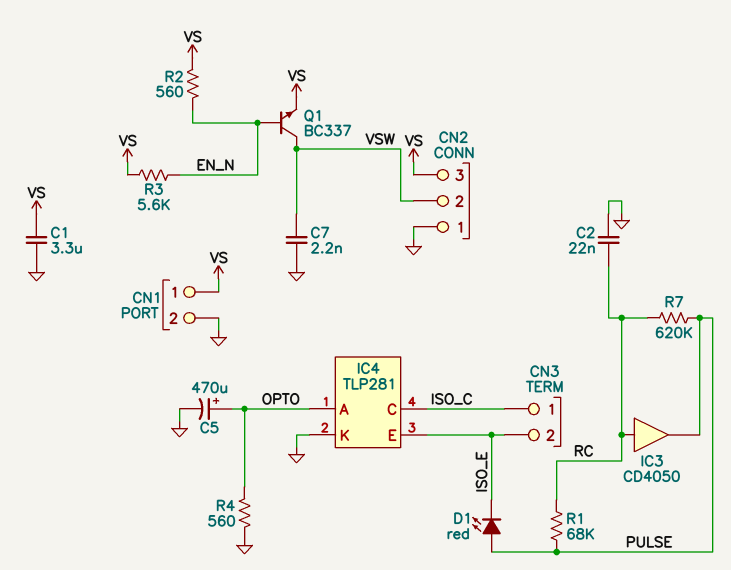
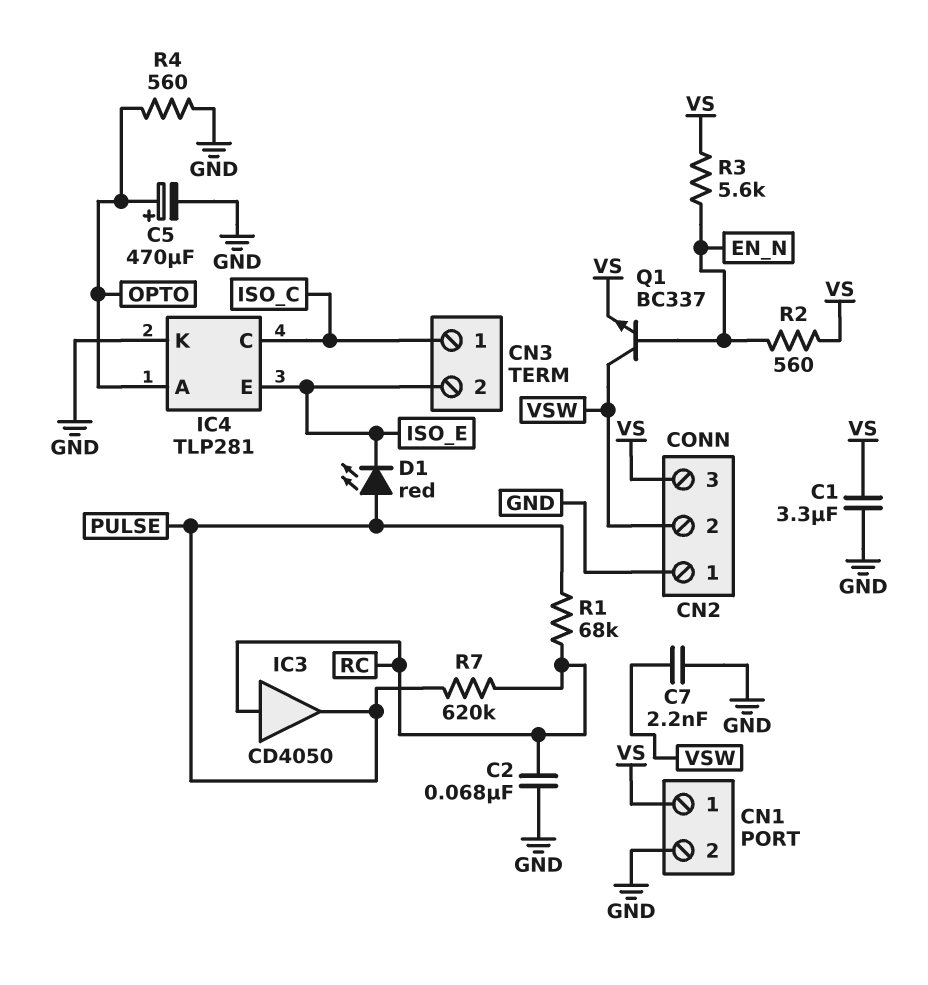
C2: 22nF (GND, RC) -> 68nF (GND, RC)

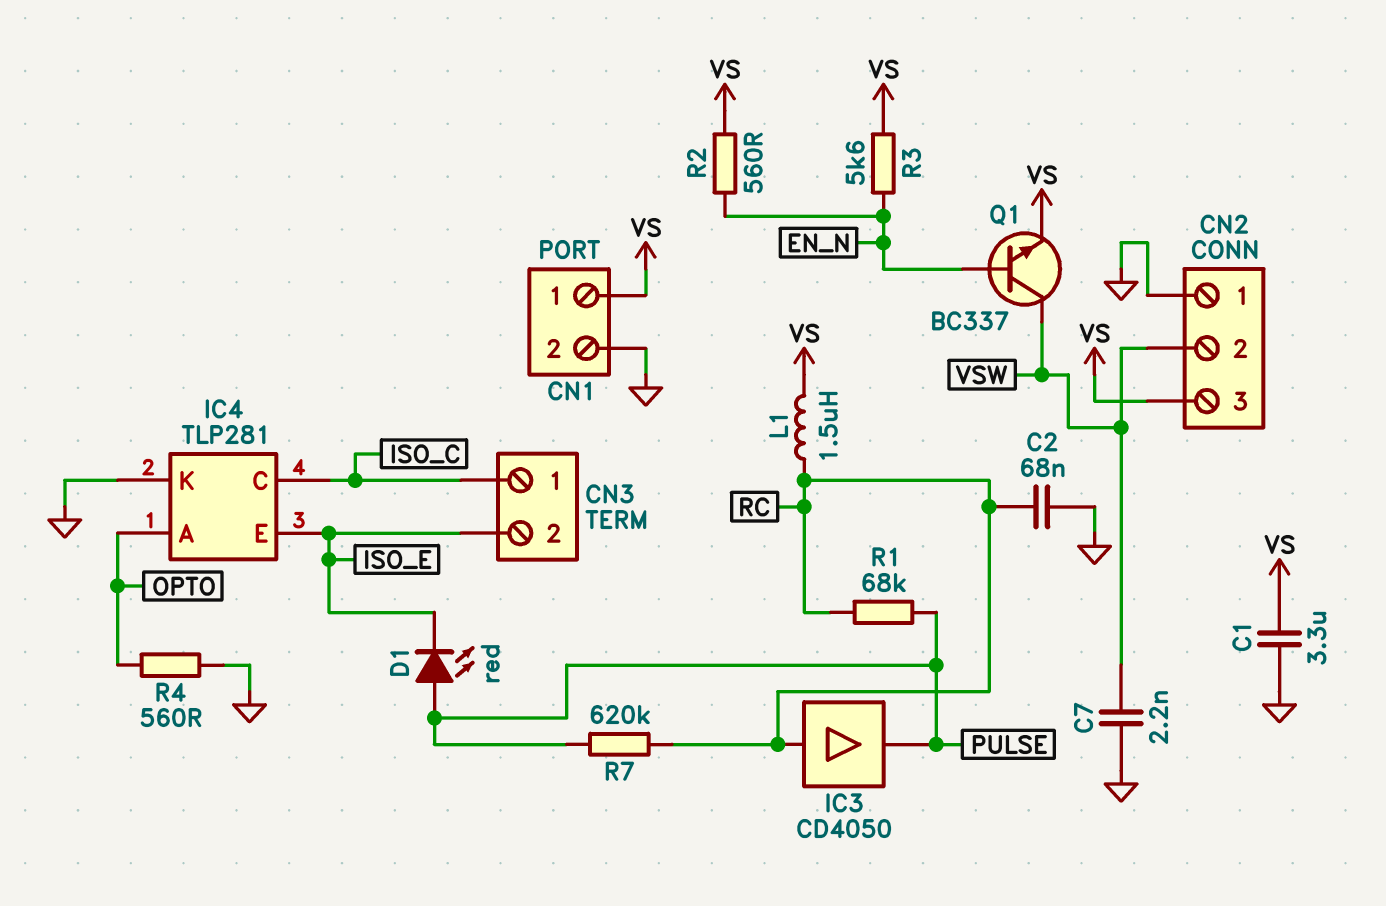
C5: 470uF (plus OPTO, minus GND) -> none
L1: none -> 1.5uH (RC, VS)

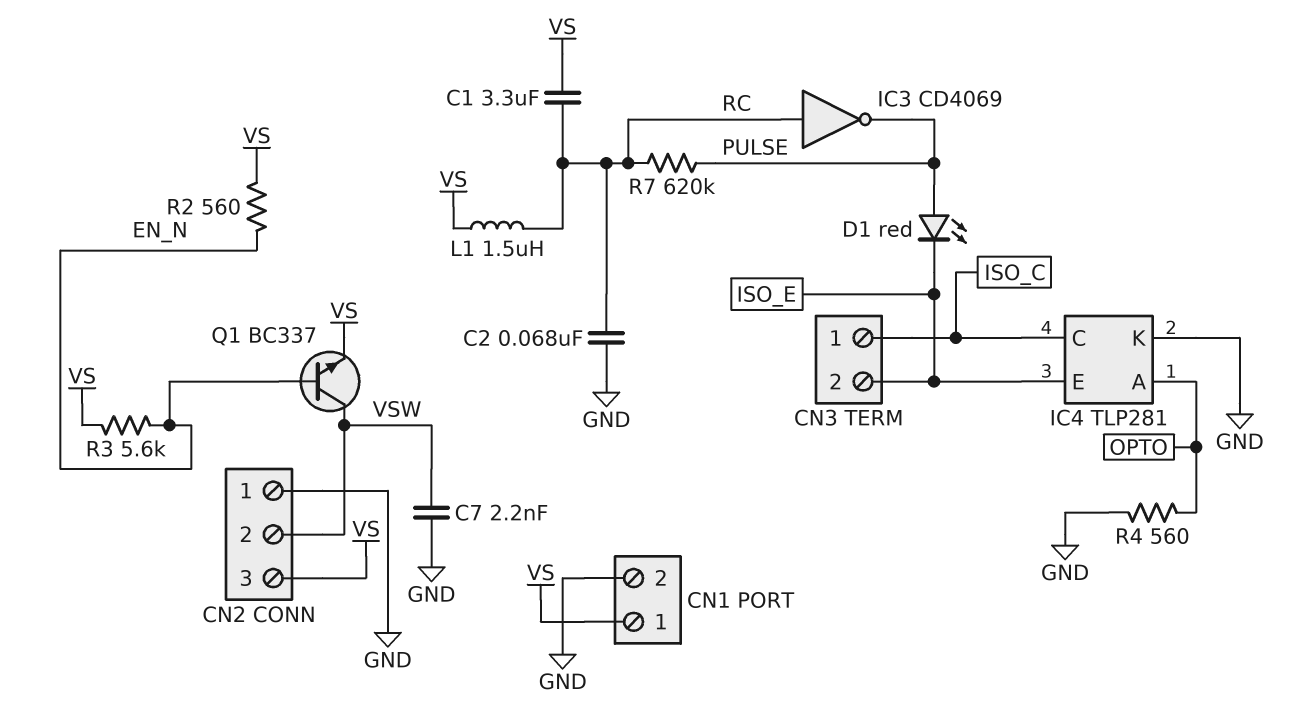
C1: 3.3uF (GND, VS) -> 3.3uF (RC, VS)
IC3: buffer CD4050 (in RC, out PULSE) -> NOT CD4069 (in RC, out PULSE)
R1: 68k (PULSE, RC) -> none

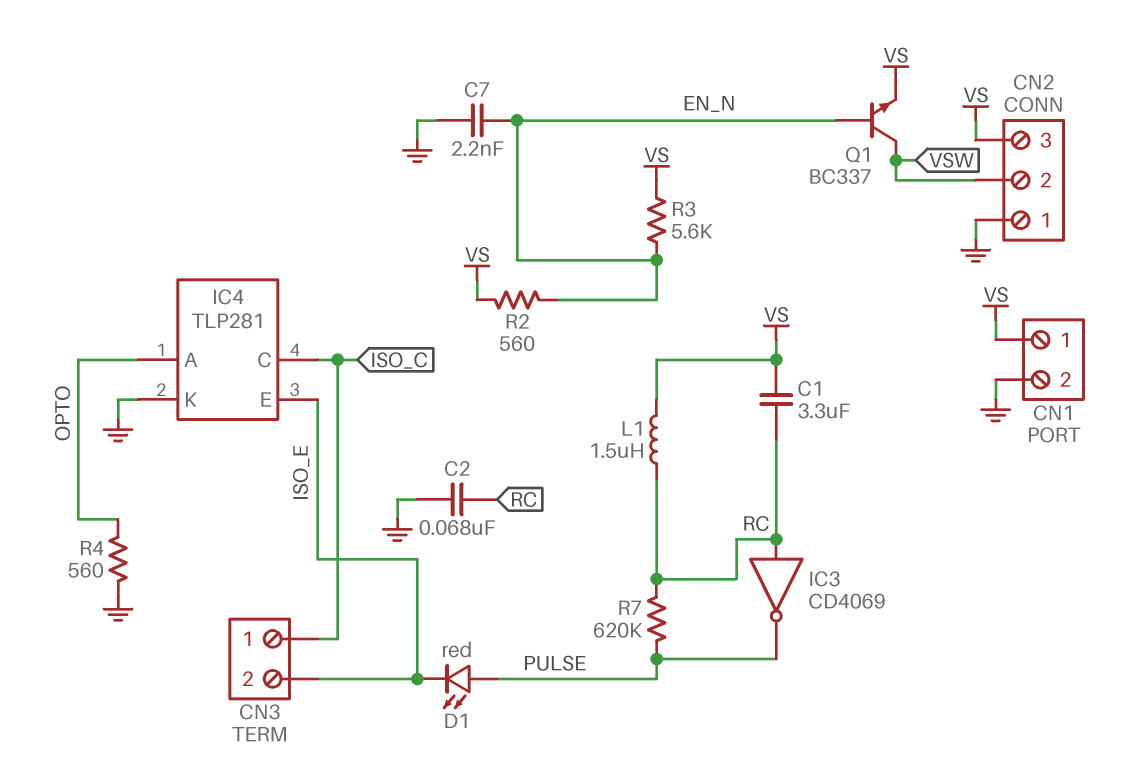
C7: 2.2nF (GND, VSW) -> 2.2nF (EN_N, GND)

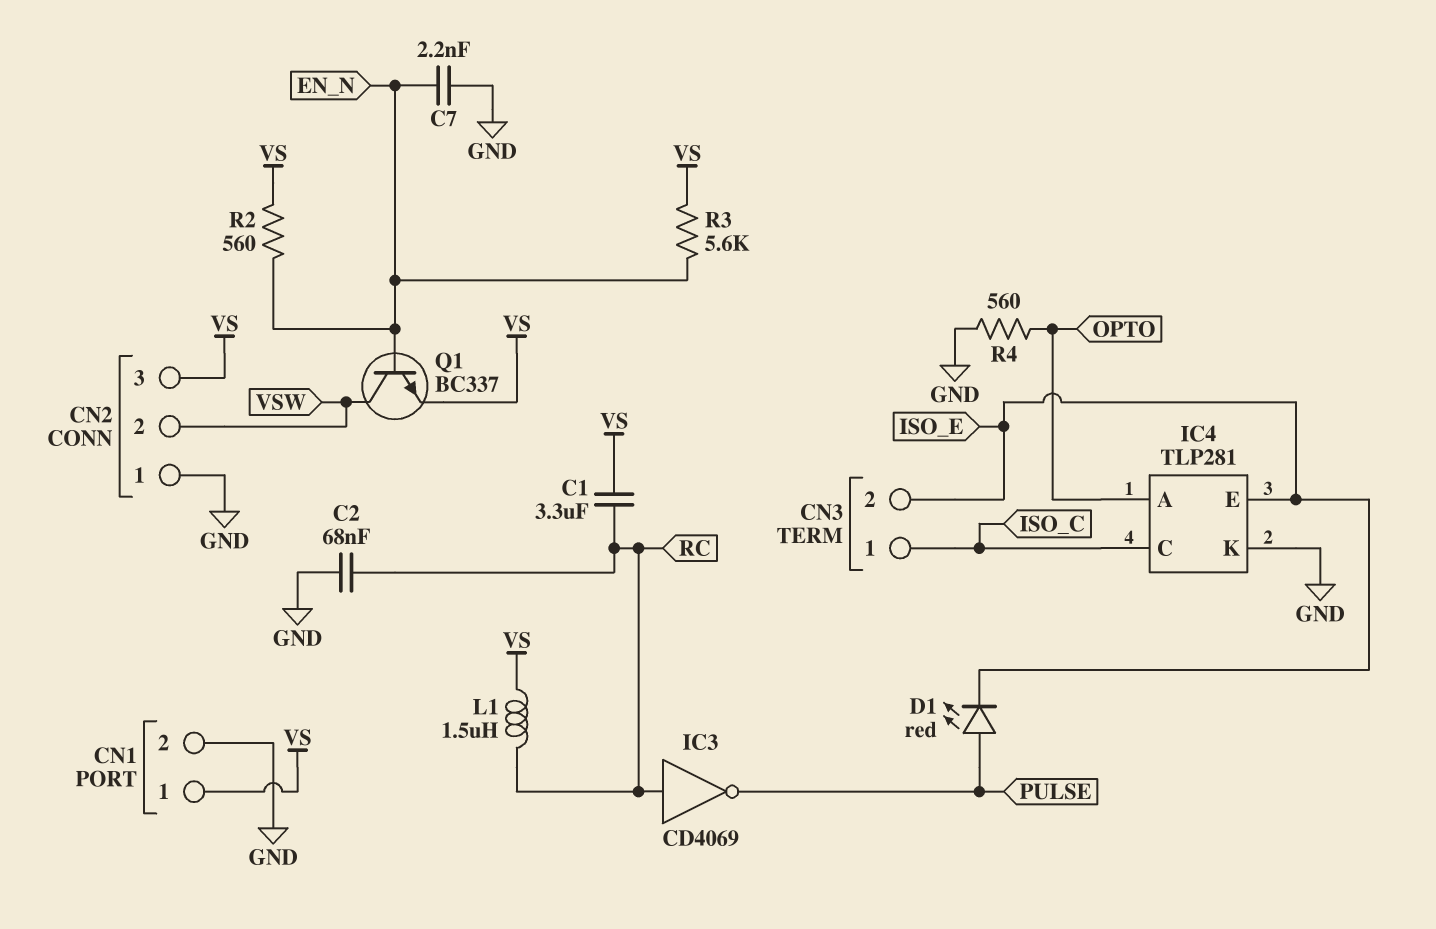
R7: 620k (PULSE, RC) -> none

